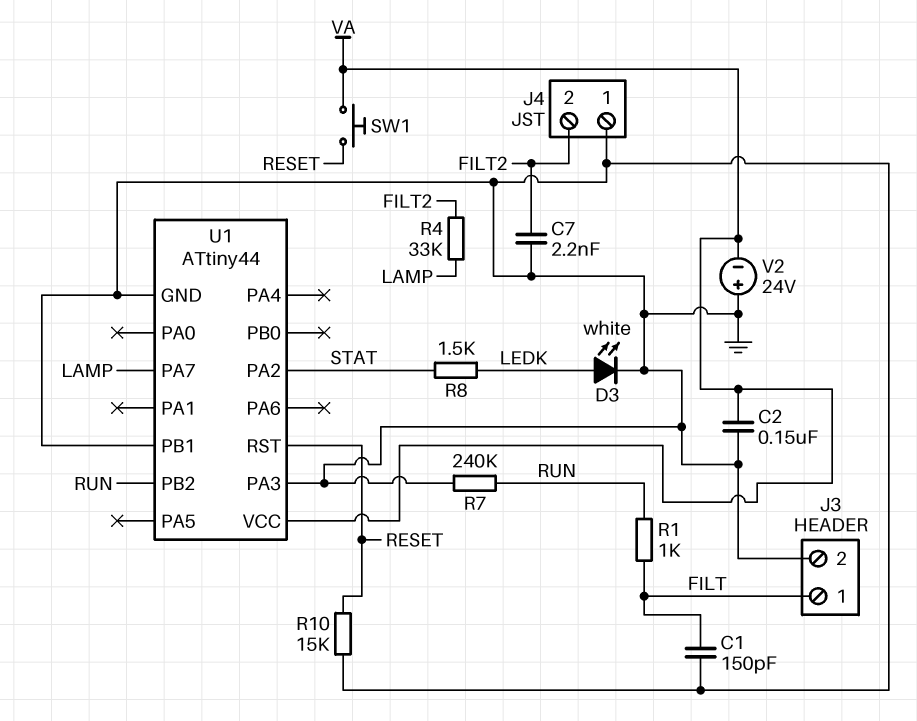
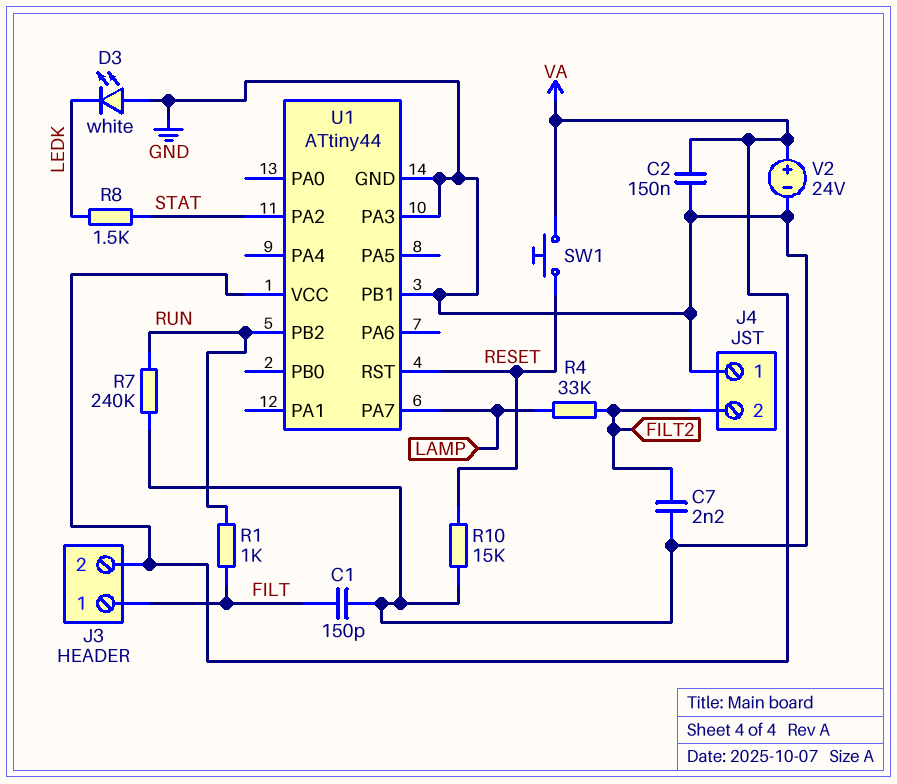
D3: LED white (A LEDK, K GND) -> LED white (A GND, K LEDK)
J3 pin 2: GND -> VA
V2: 24V (plus GND, minus VA) -> 24V (plus VA, minus GND)

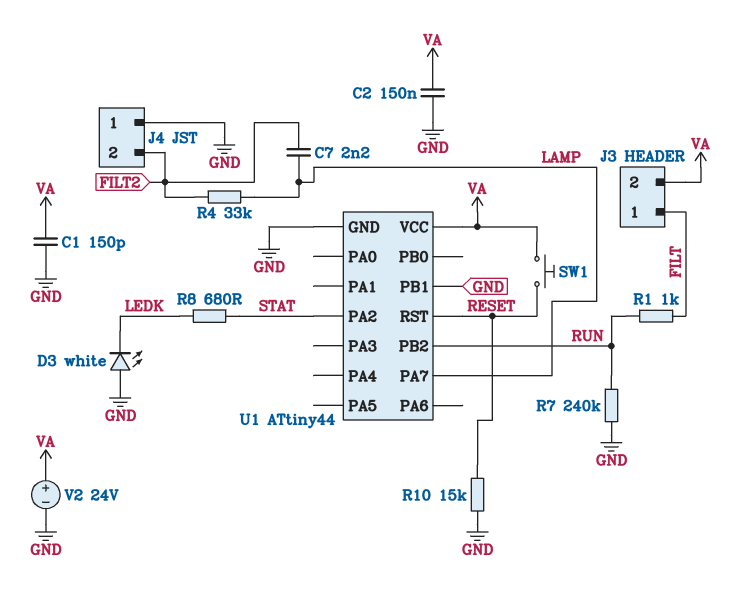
C1: 150pF (FILT, GND) -> 150pF (GND, VA)
C7: 2.2nF (FILT2, GND) -> 2.2nF (FILT2, LAMP)
R8: 1.5k (LEDK, STAT) -> 680 (LEDK, STAT)
U1 pin PA3: GND -> none

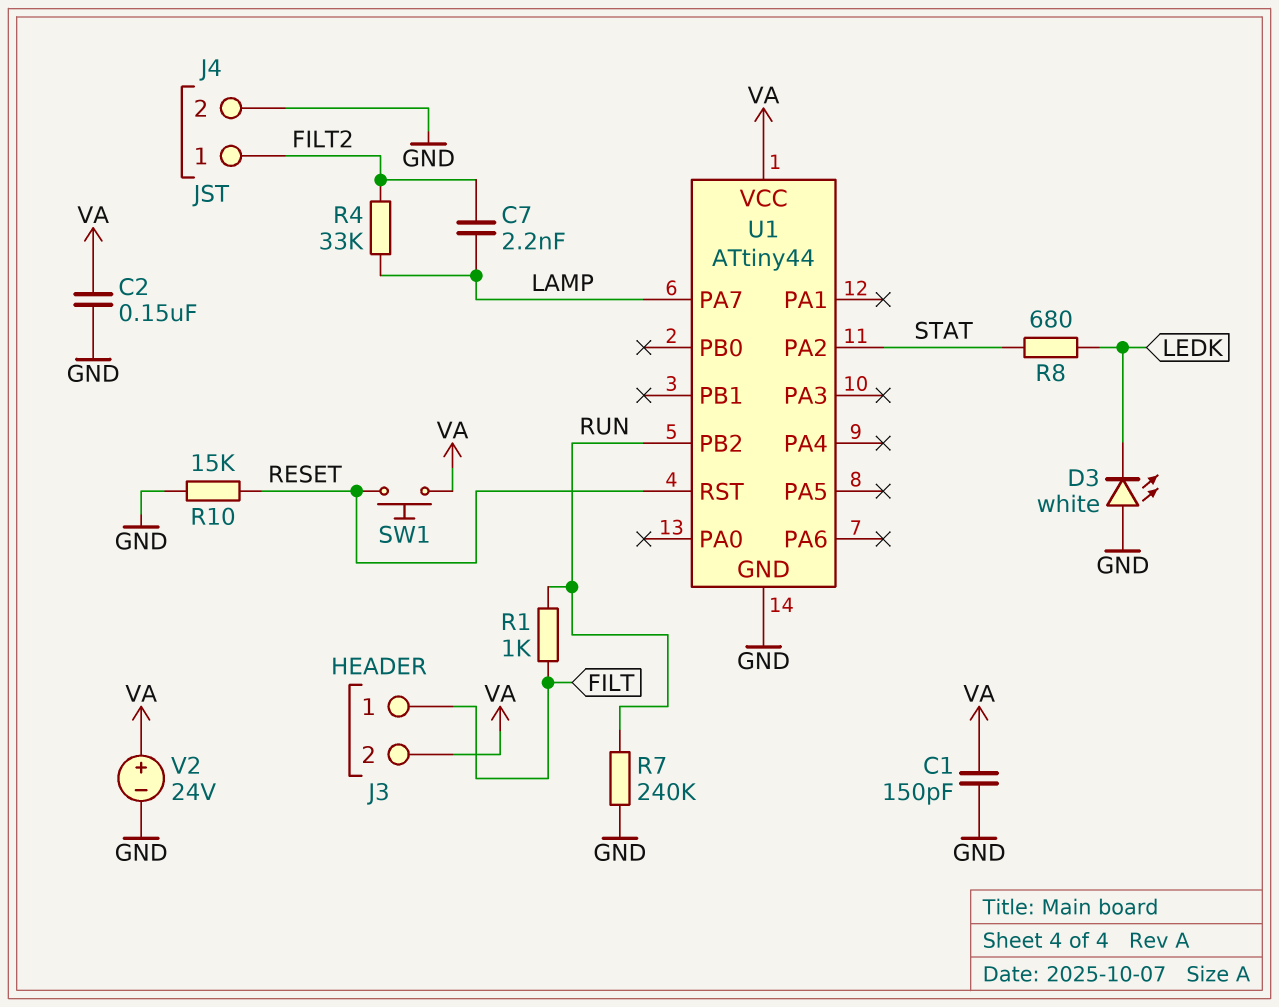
J4 pin 1: GND -> FILT2
J4 pin 2: FILT2 -> GND
U1 pin PB1: GND -> none

